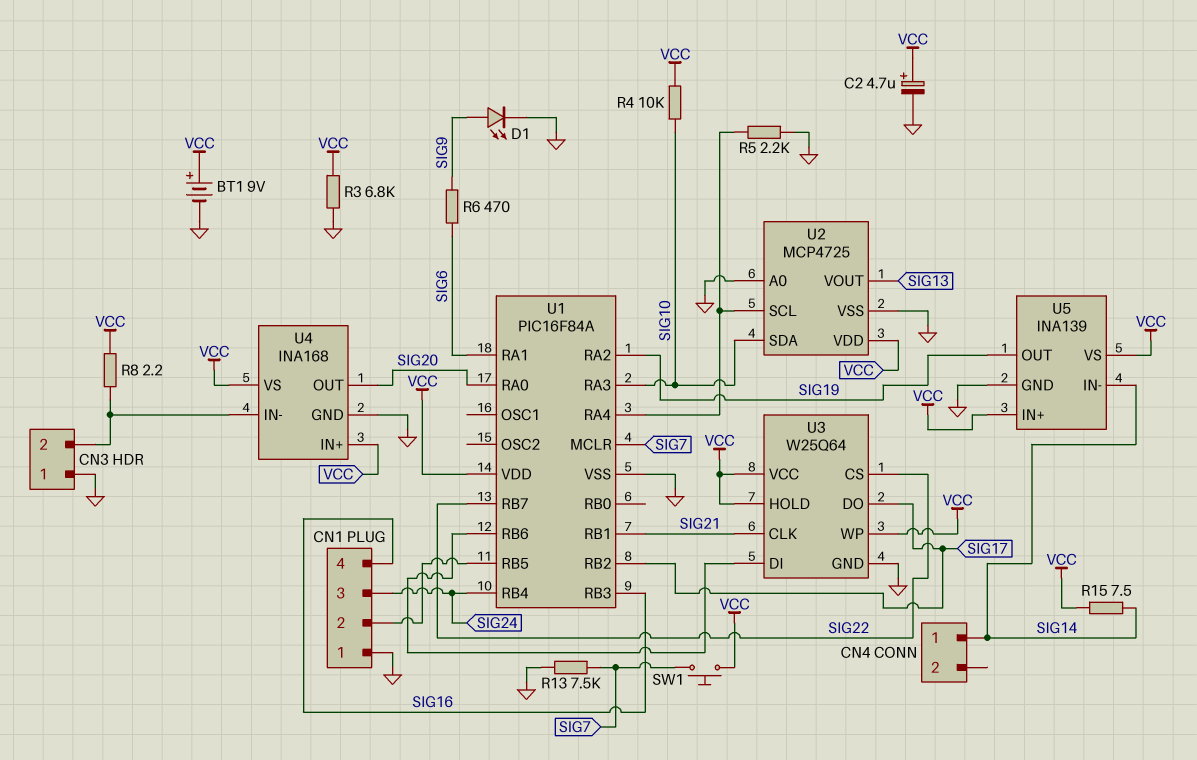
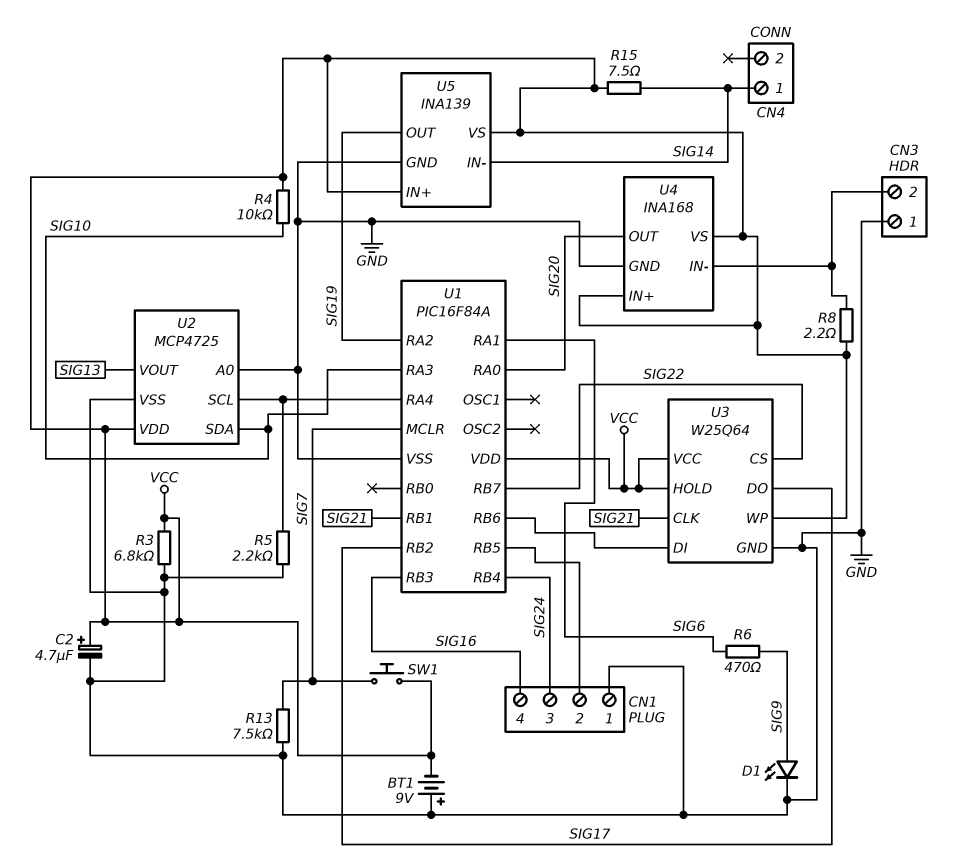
BT1: 9V (plus VCC, minus GND) -> 9V (plus GND, minus VCC)

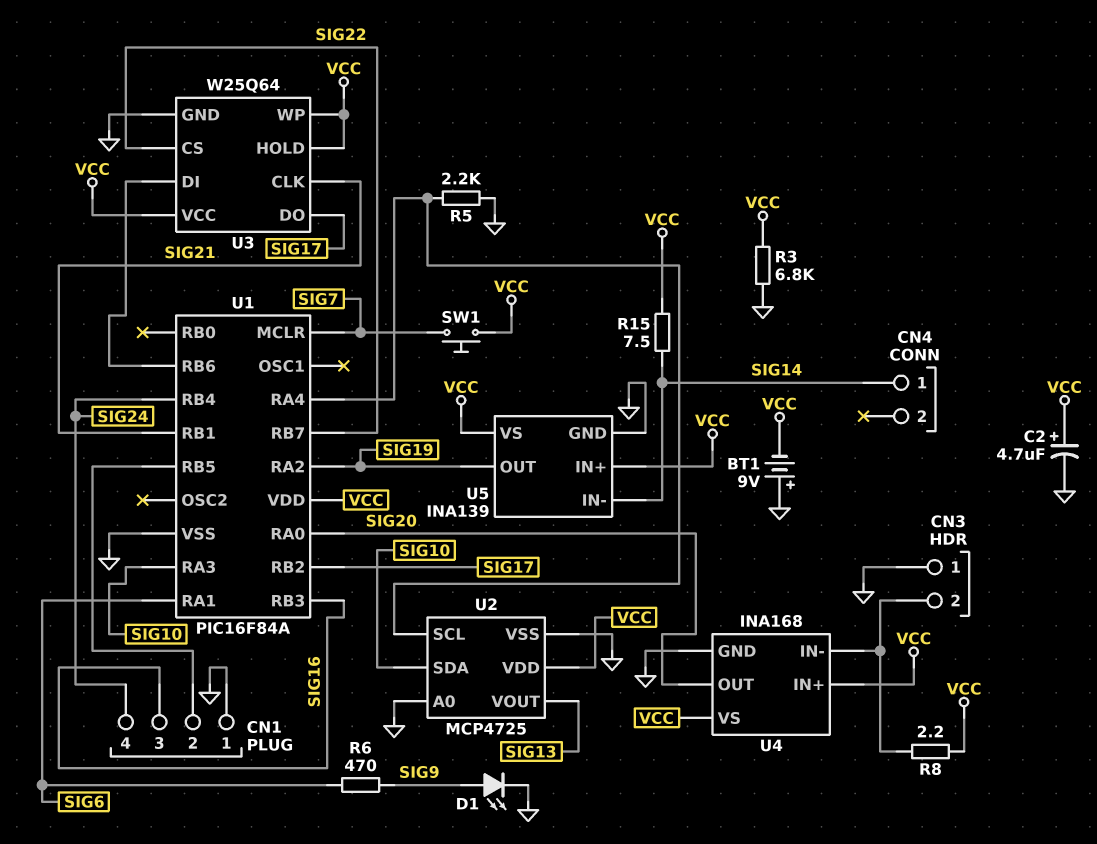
CN1 pin 3: SIG24 -> SIG16
CN1 pin 4: SIG16 -> SIG24
R4: 10k (SIG10, VCC) -> none
R13: 7.5k (GND, SIG7) -> none

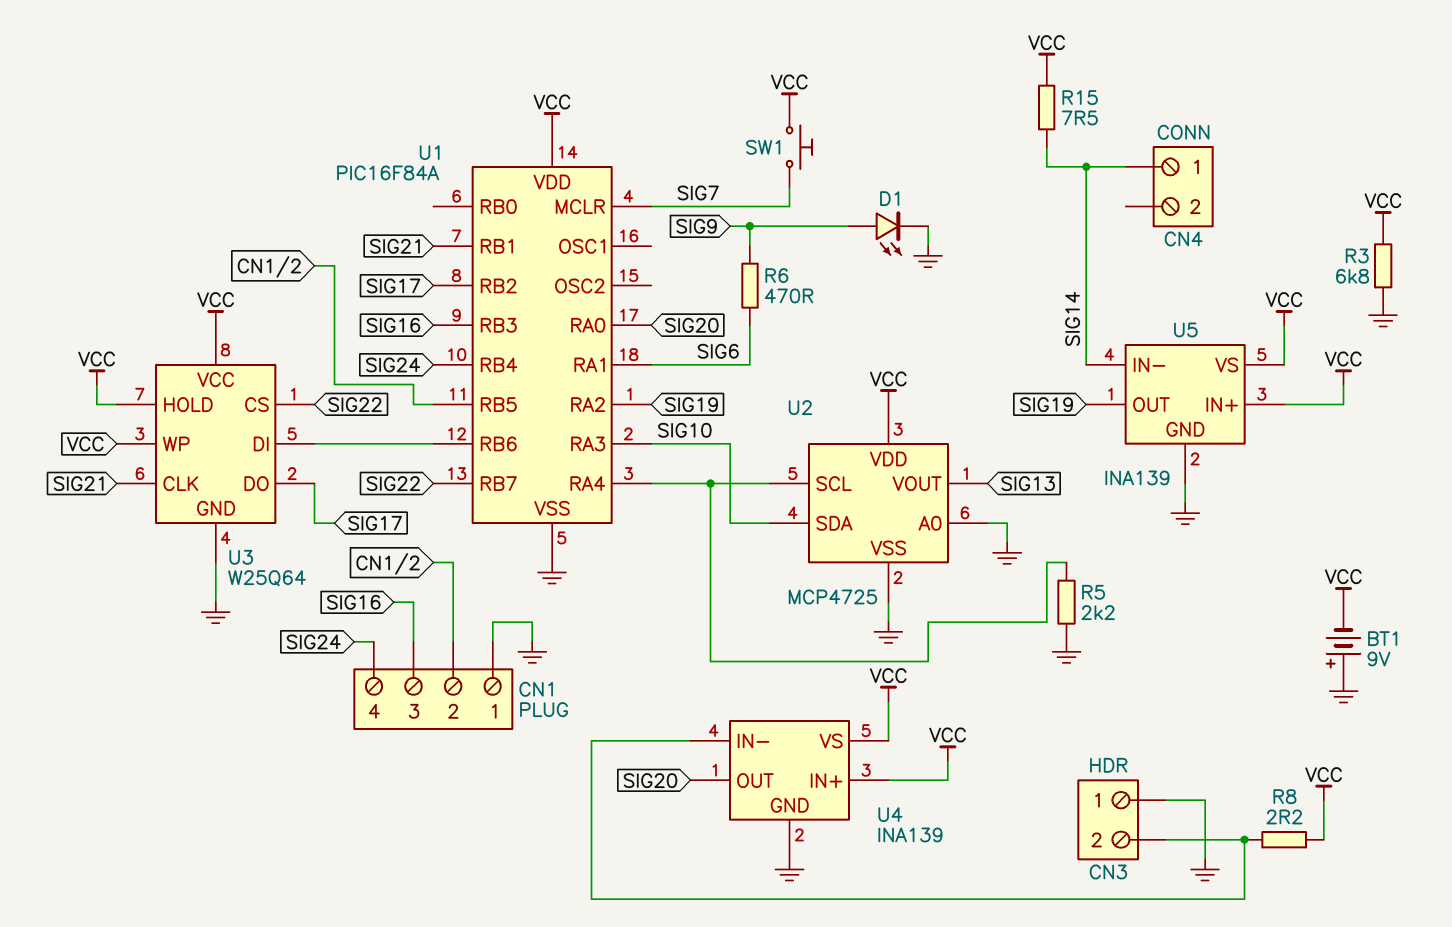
C2: 4.7uF (plus VCC, minus GND) -> none
U4: INA168 -> INA139

